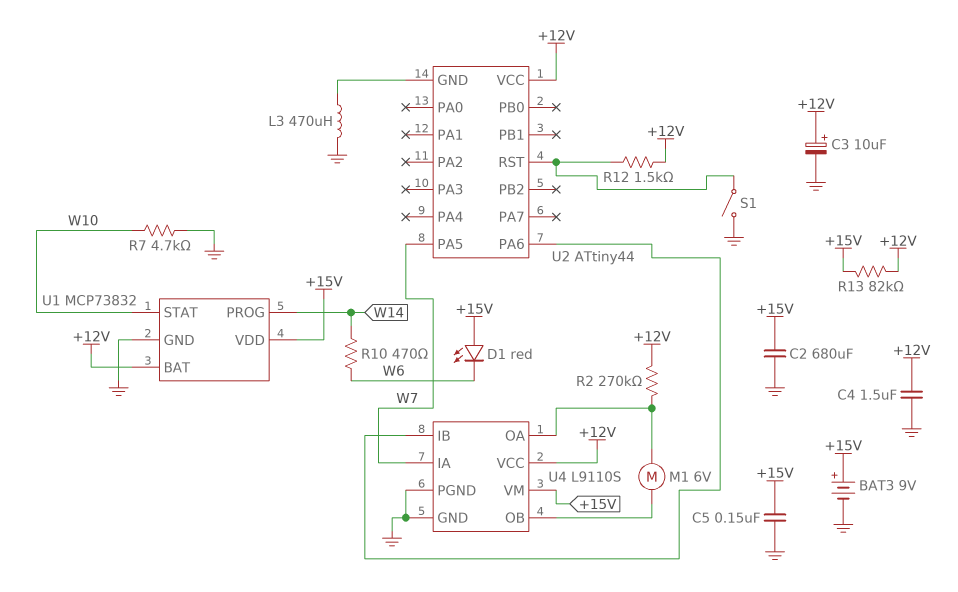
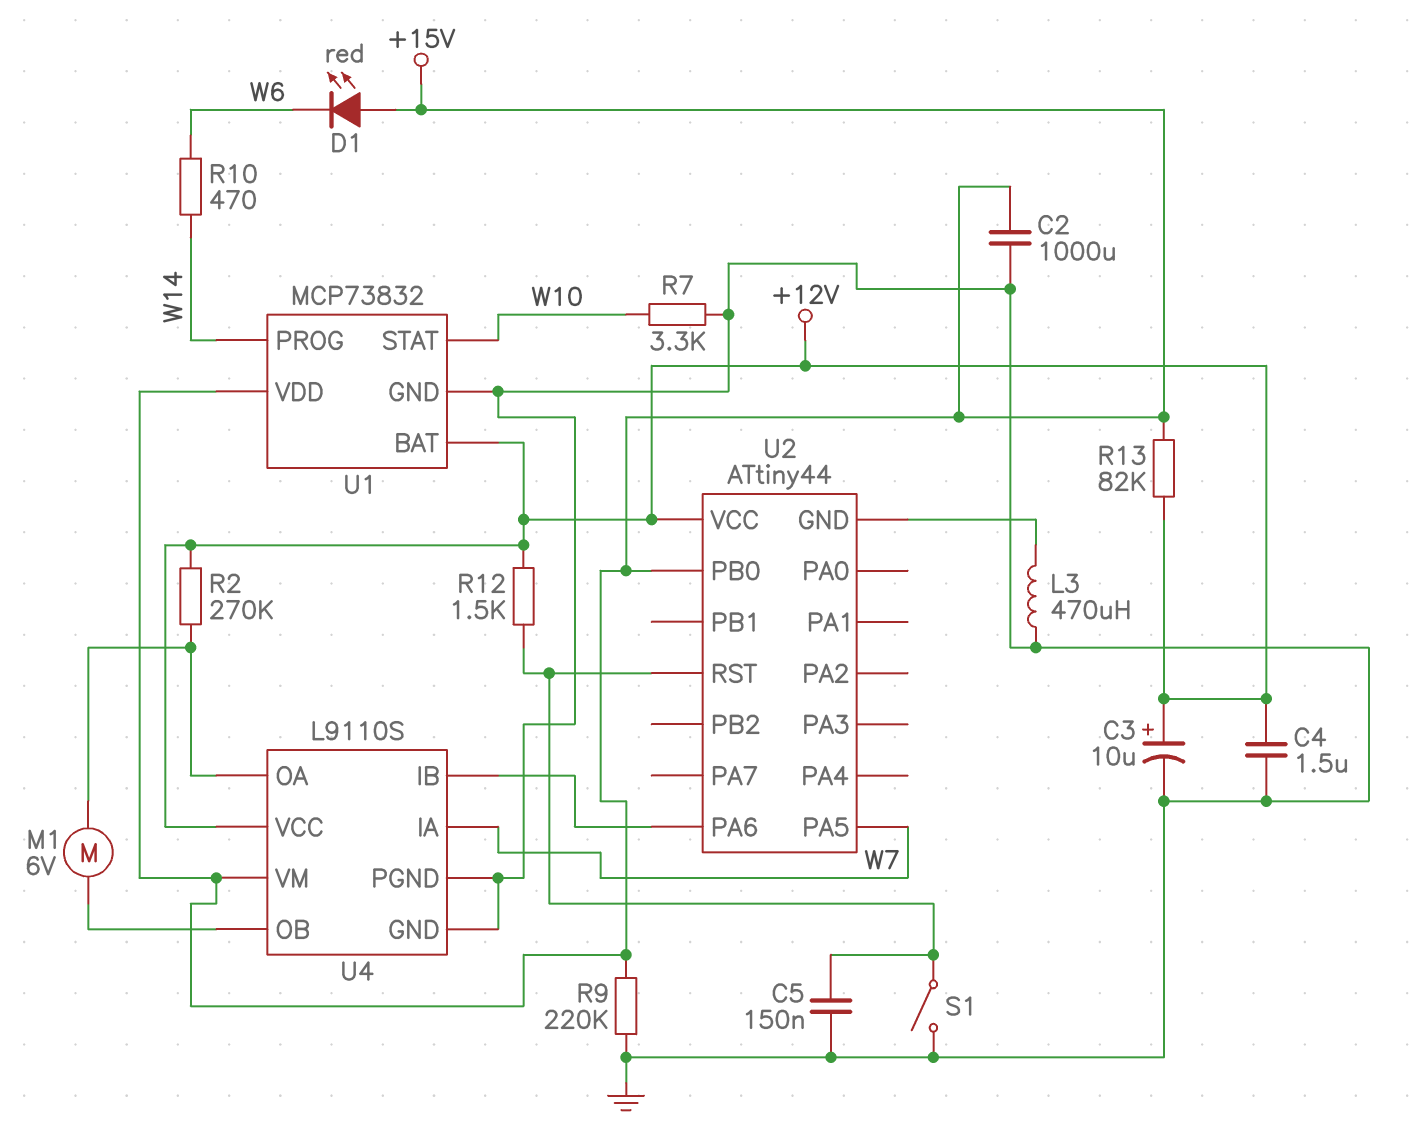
BAT3: 9V (plus +15V, minus GND) -> none
C2: 680uF (+15V, GND) -> 1000uF (+15V, GND)
C5: 150nF (+15V, GND) -> 150nF (GND, U2/RST)
R7: 4.7k (GND, W10) -> 3.3k (GND, W10)
R9: none -> 220k (+15V, GND)
U2 pin PB0: none -> +15V

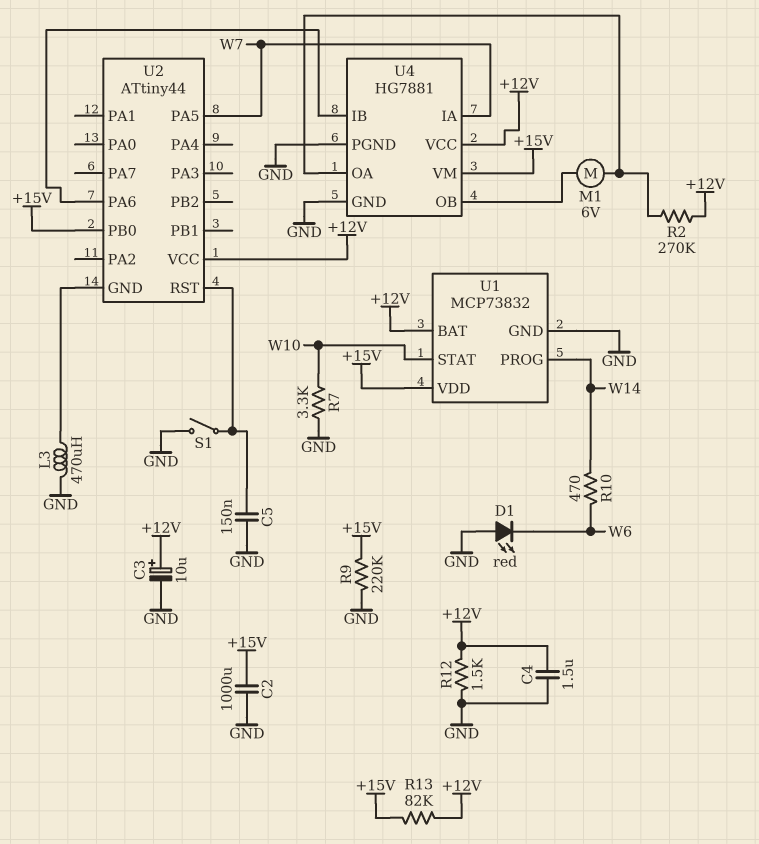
D1: LED red (A +15V, K W6) -> LED red (A GND, K W6)
R12: 1.5k (+12V, U2/RST) -> 1.5k (+12V, GND)
U4: L9110S -> HG7881

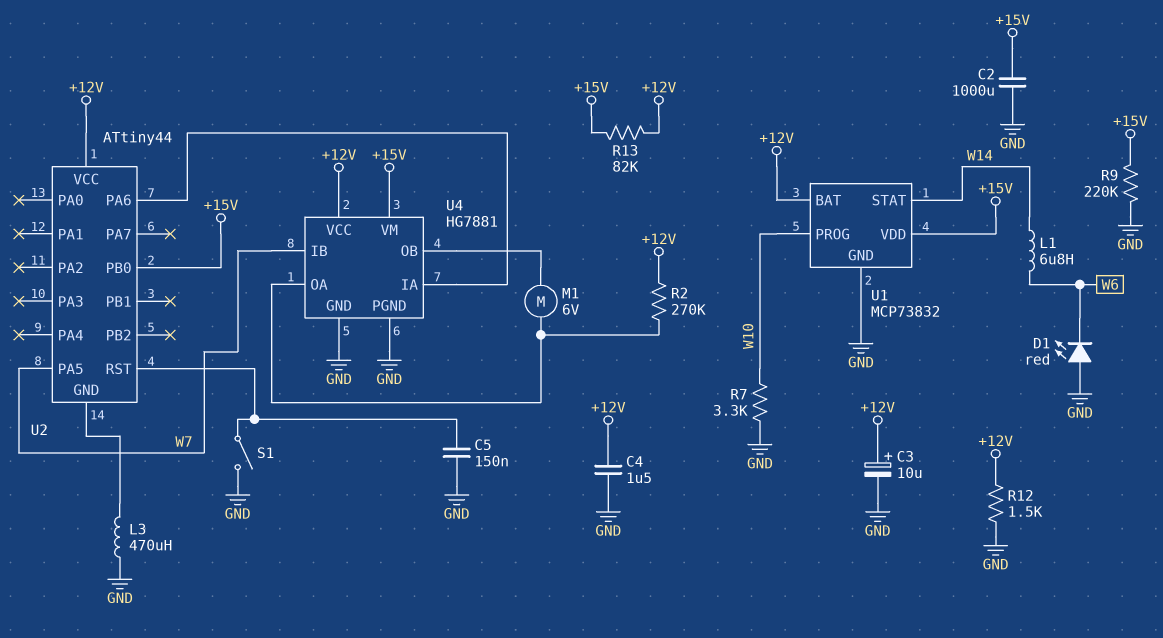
L1: none -> 6.8uH (W6, W14)
R10: 470 (W6, W14) -> none
U1 pin PROG: W14 -> W10
U1 pin STAT: W10 -> W14
U4 pin IA: W7 -> U2/PA6
U4 pin IB: U2/PA6 -> W7

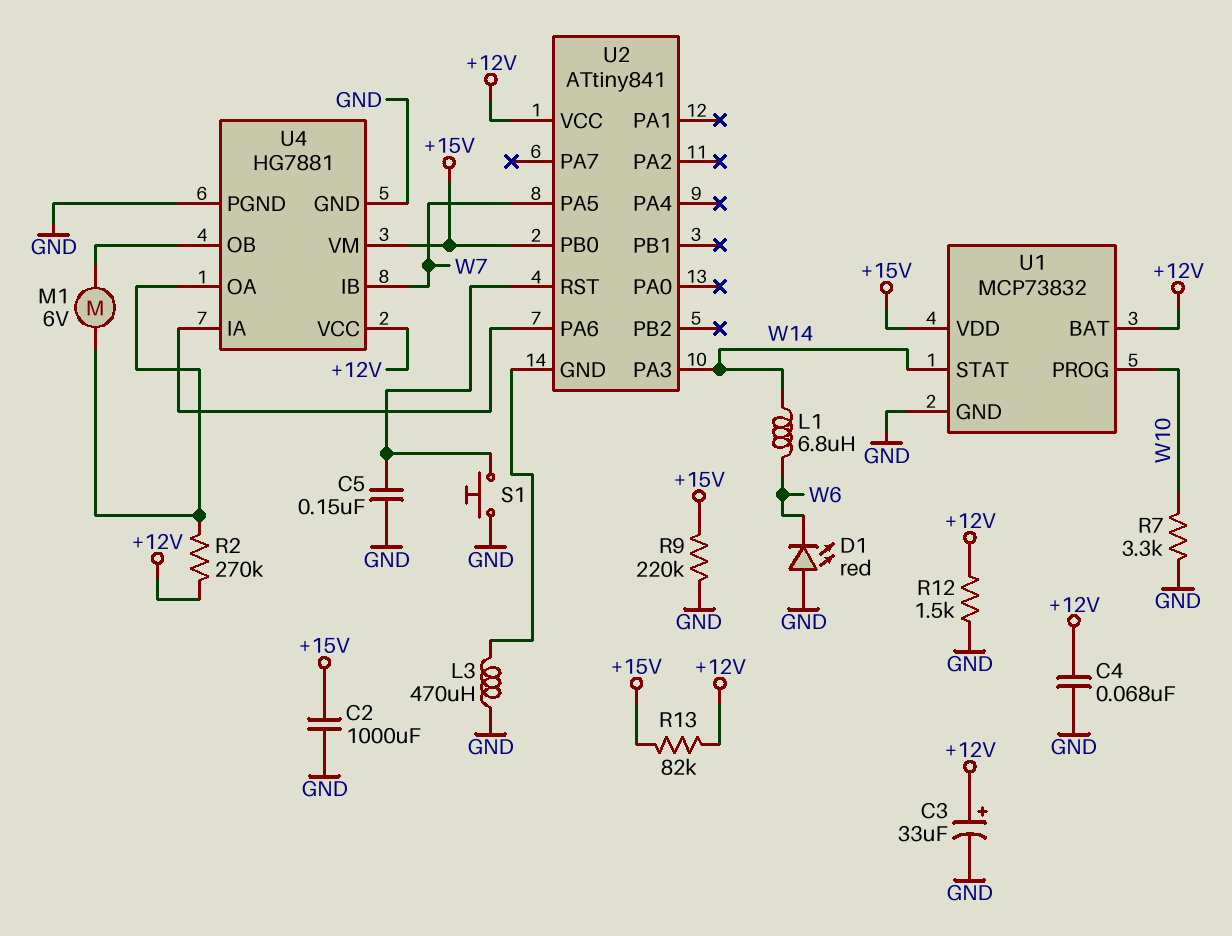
C3: 10uF (plus +12V, minus GND) -> 33uF (plus +12V, minus GND)
C4: 1.5uF (+12V, GND) -> 68nF (+12V, GND)
S1: switch (GND, U2/RST) -> button (GND, U2/RST)
U2: ATtiny44 -> ATtiny841
U2 pin PA3: none -> W14

